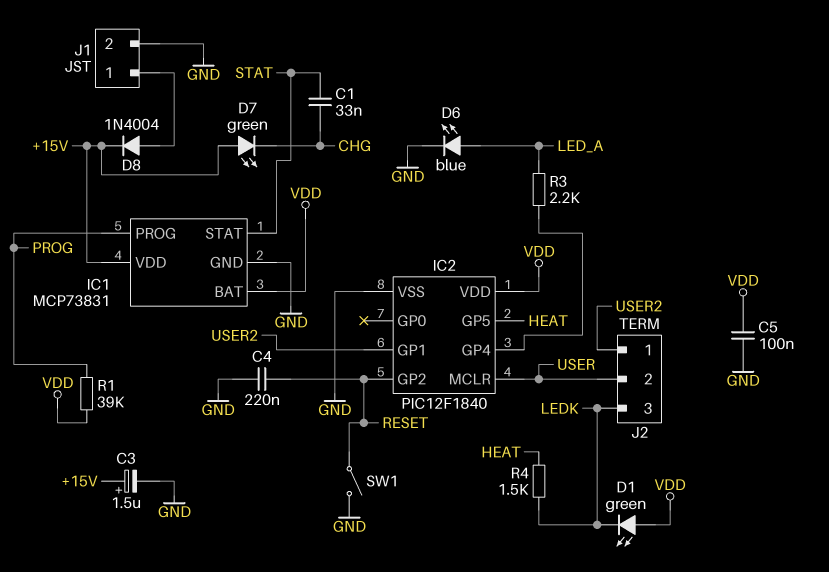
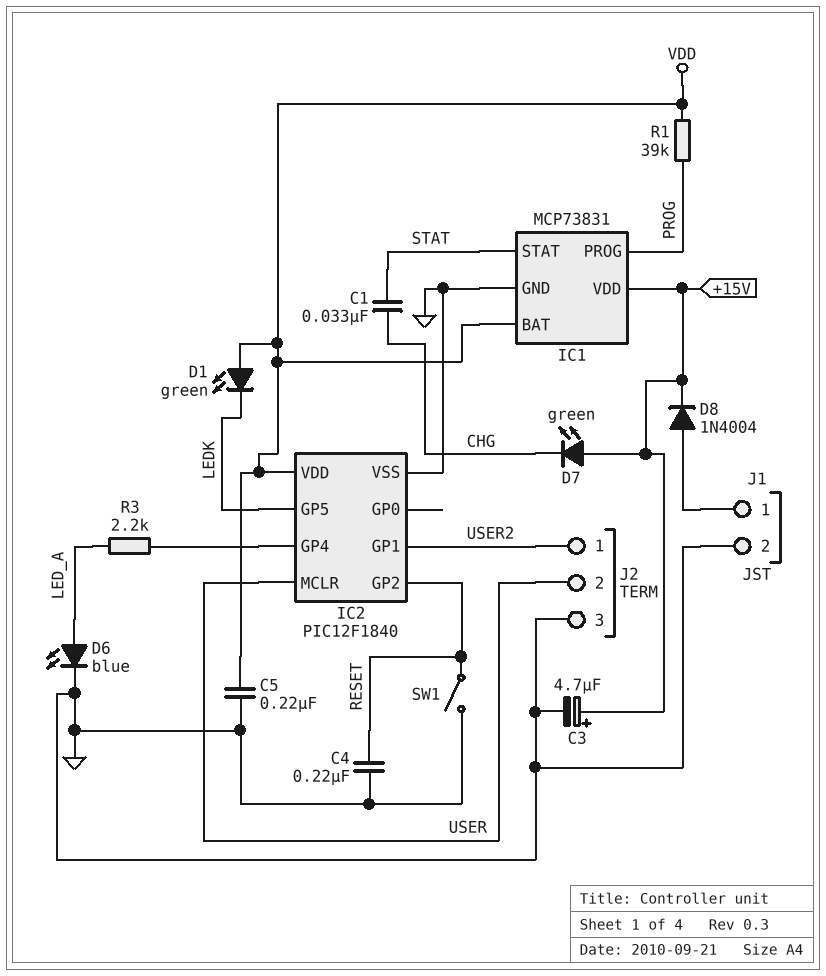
C3: 1.5uF (plus +15V, minus GND) -> 4.7uF (plus +15V, minus GND)
C5: 100nF (GND, VDD) -> 220nF (GND, VDD)
IC2 pin GP5: HEAT -> LEDK
J2 pin 3: LEDK -> GND
R4: 1.5k (HEAT, LEDK) -> none

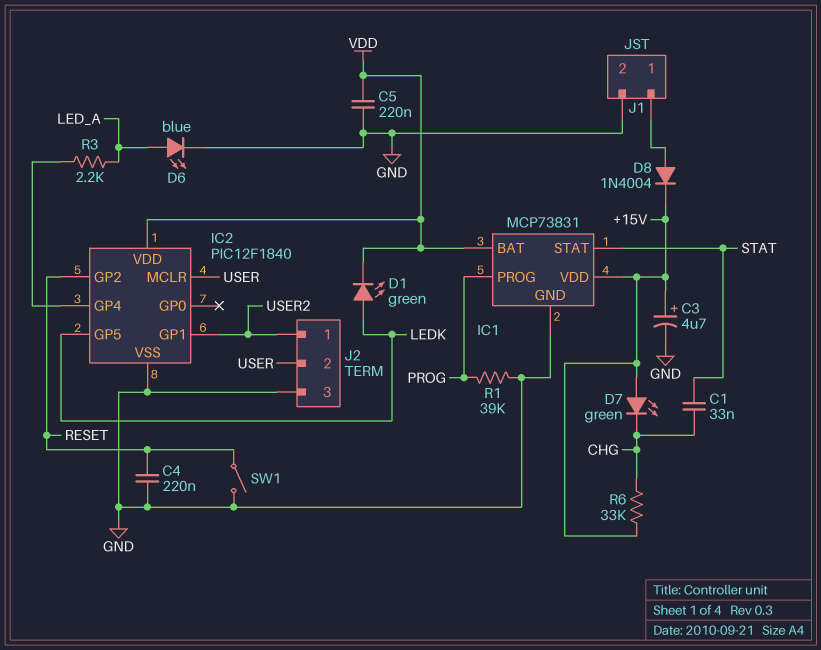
D1: LED green (A VDD, K LEDK) -> LED green (A LEDK, K VDD)
R1: 39k (PROG, VDD) -> 39k (GND, PROG)
R6: none -> 33k (+15V, CHG)

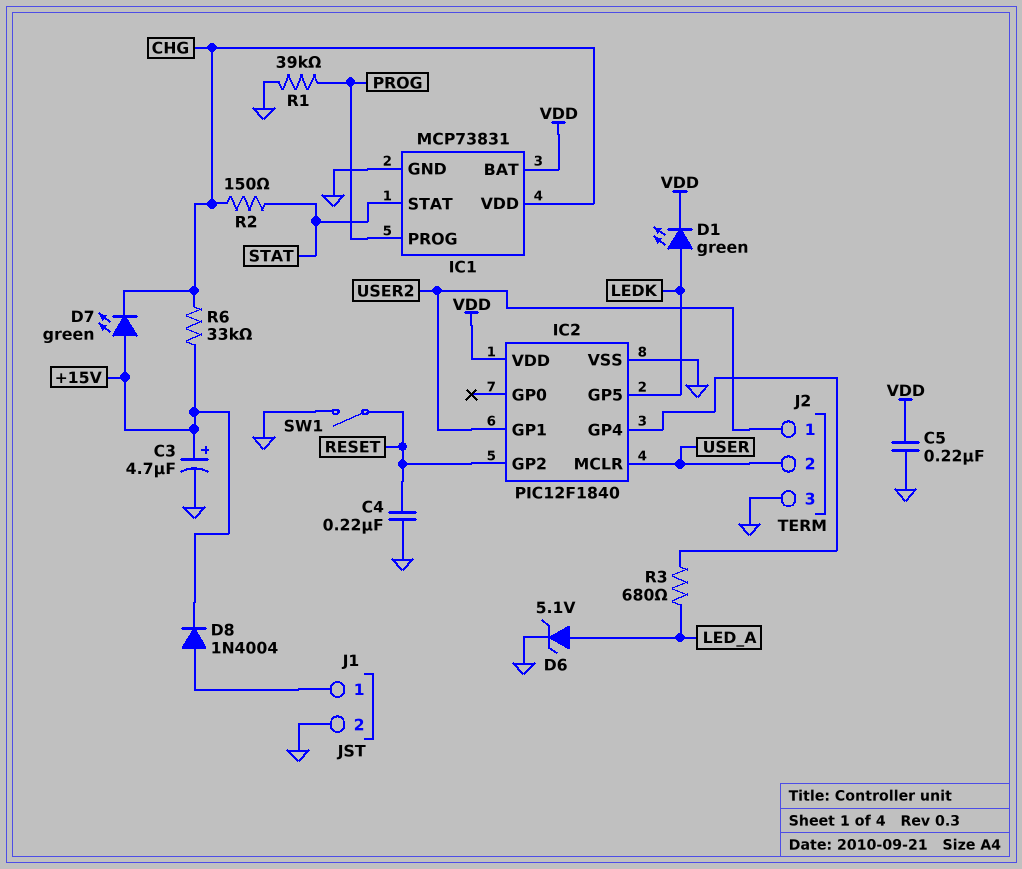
C1: 33nF (CHG, STAT) -> none
D6: LED blue (A LED_A, K GND) -> zener 5.1V (A LED_A, K GND)
IC1 pin VDD: +15V -> CHG
R2: none -> 150 (CHG, STAT)
R3: 2.2k (IC2/GP4, LED_A) -> 680 (IC2/GP4, LED_A)

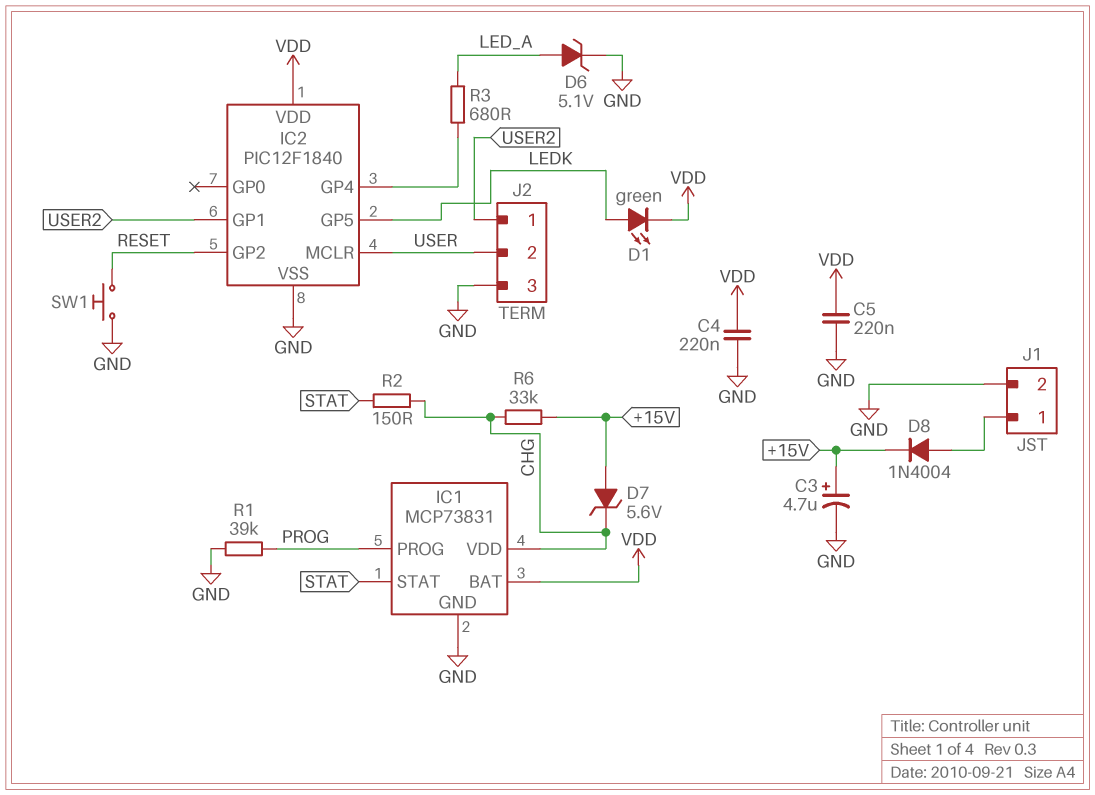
C4: 220nF (GND, RESET) -> 220nF (GND, VDD)
D7: LED green (A +15V, K CHG) -> zener 5.6V (A +15V, K CHG)
SW1: switch (GND, RESET) -> button (GND, RESET)

